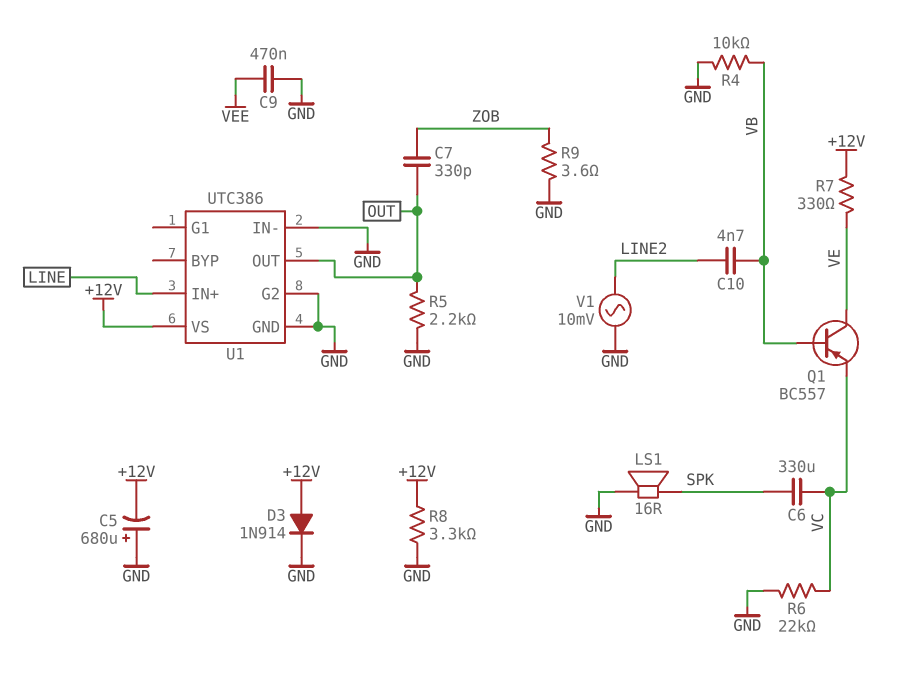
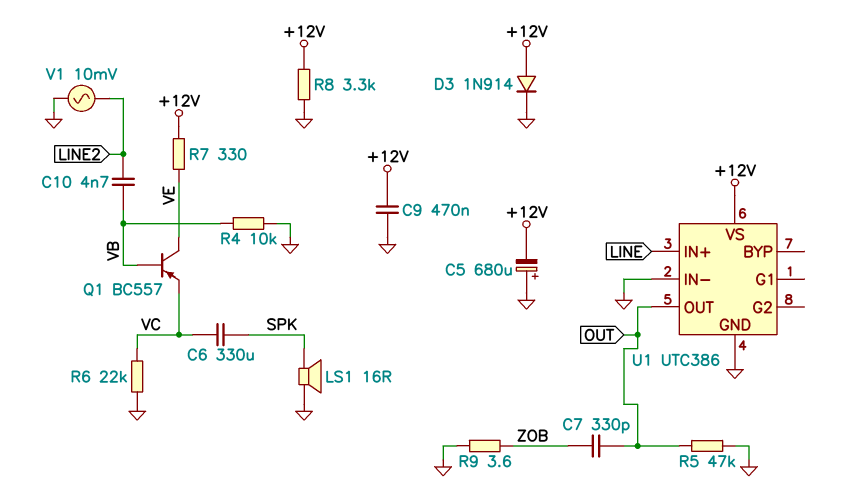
C9: 470nF (GND, VEE) -> 470nF (+12V, GND)
R5: 2.2k (GND, OUT) -> 47k (GND, OUT)
U1 pin G2: GND -> none

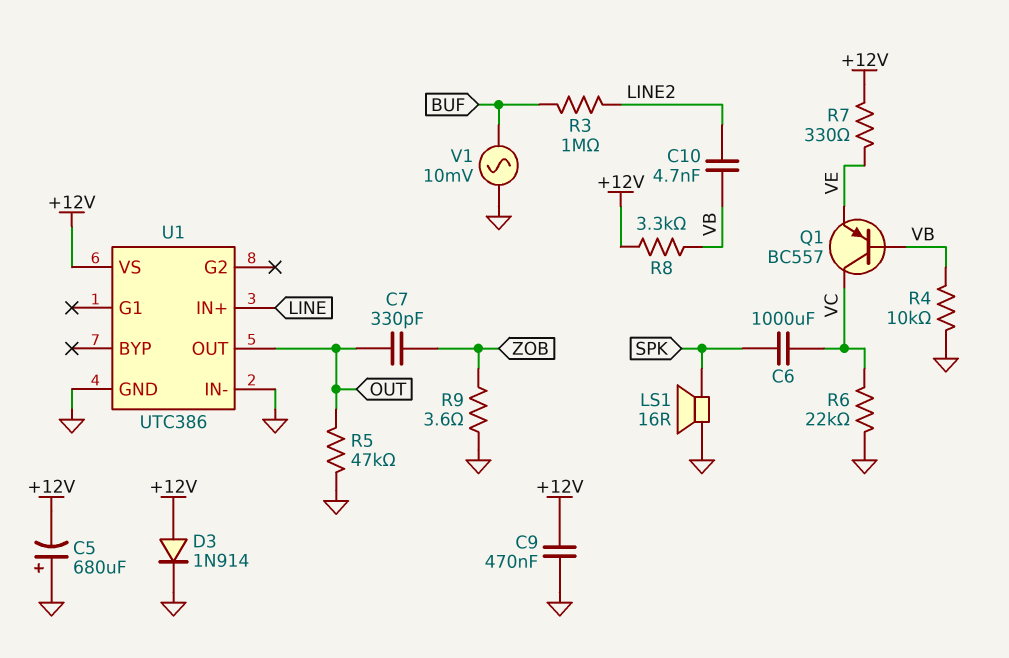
C6: 330uF (SPK, VC) -> 1000uF (SPK, VC)
Q1: PNP BC557 (B VB, C VE, E VC) -> PNP BC557 (B VB, C VC, E VE)
R3: none -> 1M (BUF, LINE2)
R8: 3.3k (+12V, GND) -> 3.3k (+12V, VB)
V1: AC 10mV (GND, LINE2) -> AC 10mV (BUF, GND)

